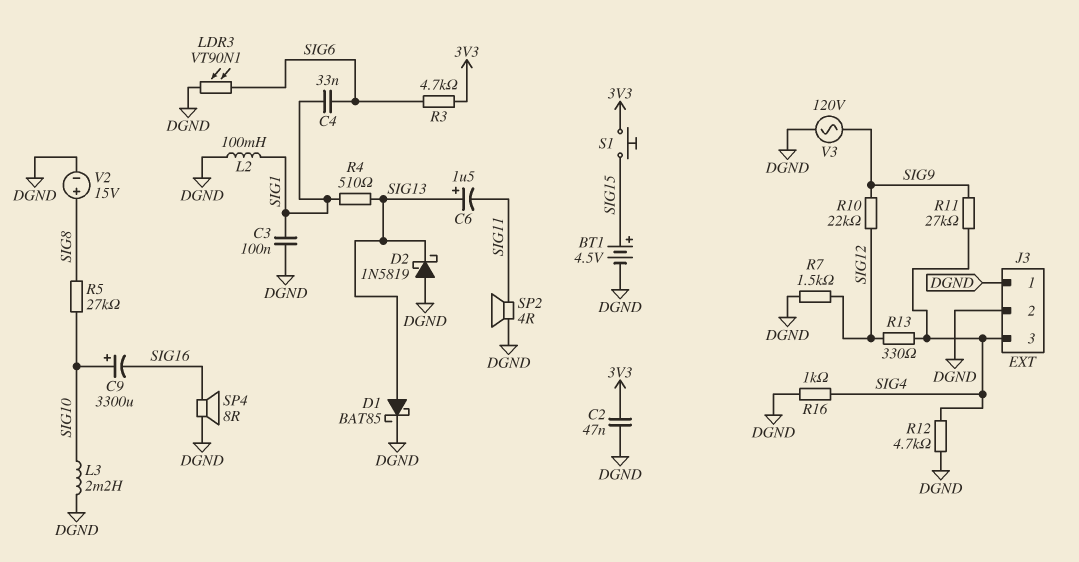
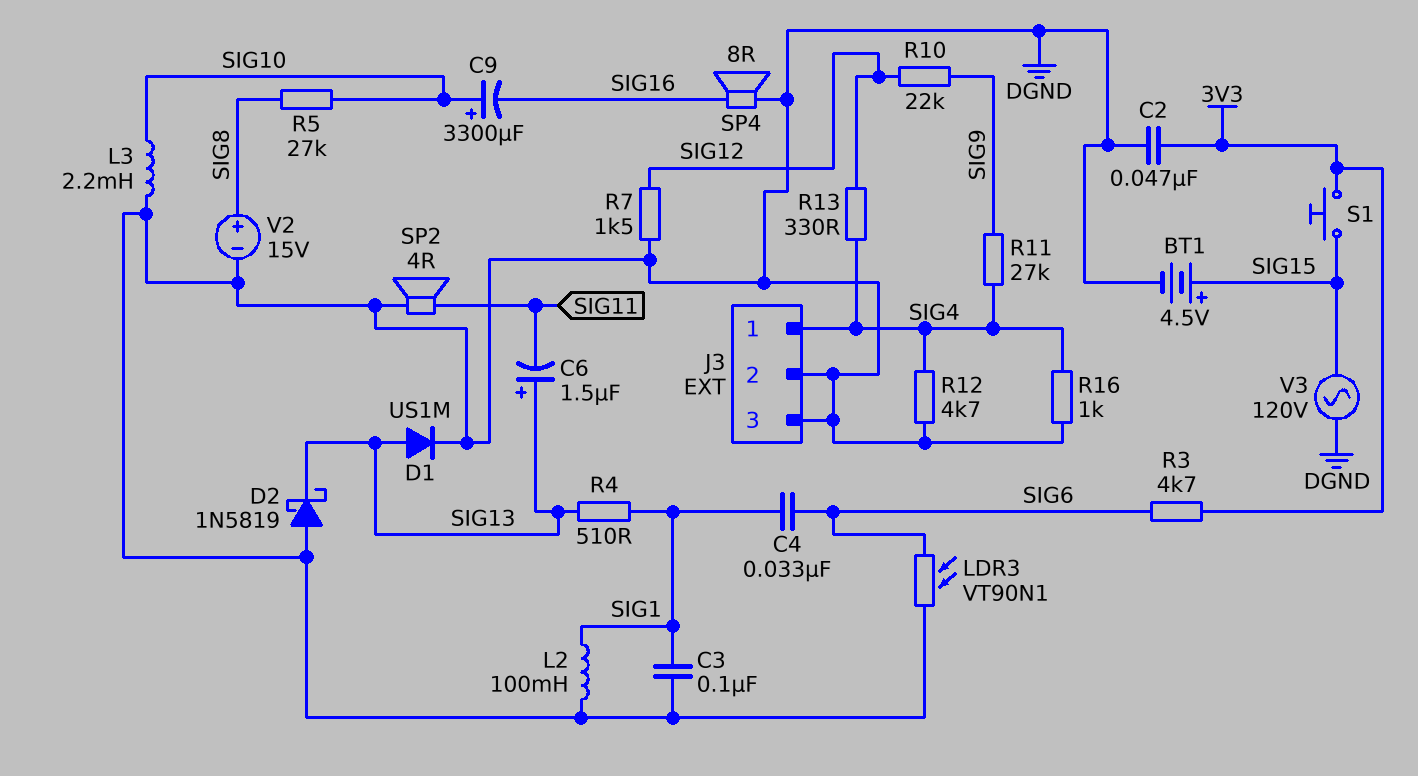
D1: schottky BAT85 (A SIG13, K DGND) -> diode US1M (A SIG13, K DGND)
J3 pin 1: DGND -> SIG4
J3 pin 3: SIG4 -> DGND
V3: AC 120V (DGND, SIG9) -> AC 120V (DGND, SIG15)

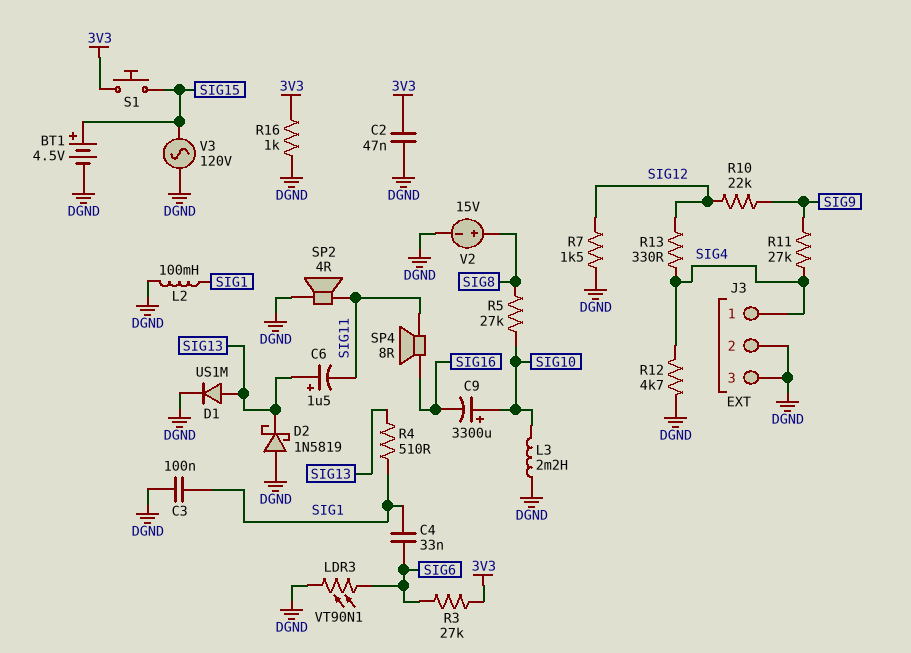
R3: 4.7k (3V3, SIG6) -> 27k (3V3, SIG6)
R16: 1k (DGND, SIG4) -> 1k (3V3, DGND)
SP4: speaker 8R (DGND, SIG16) -> speaker 8R (SIG11, SIG16)

